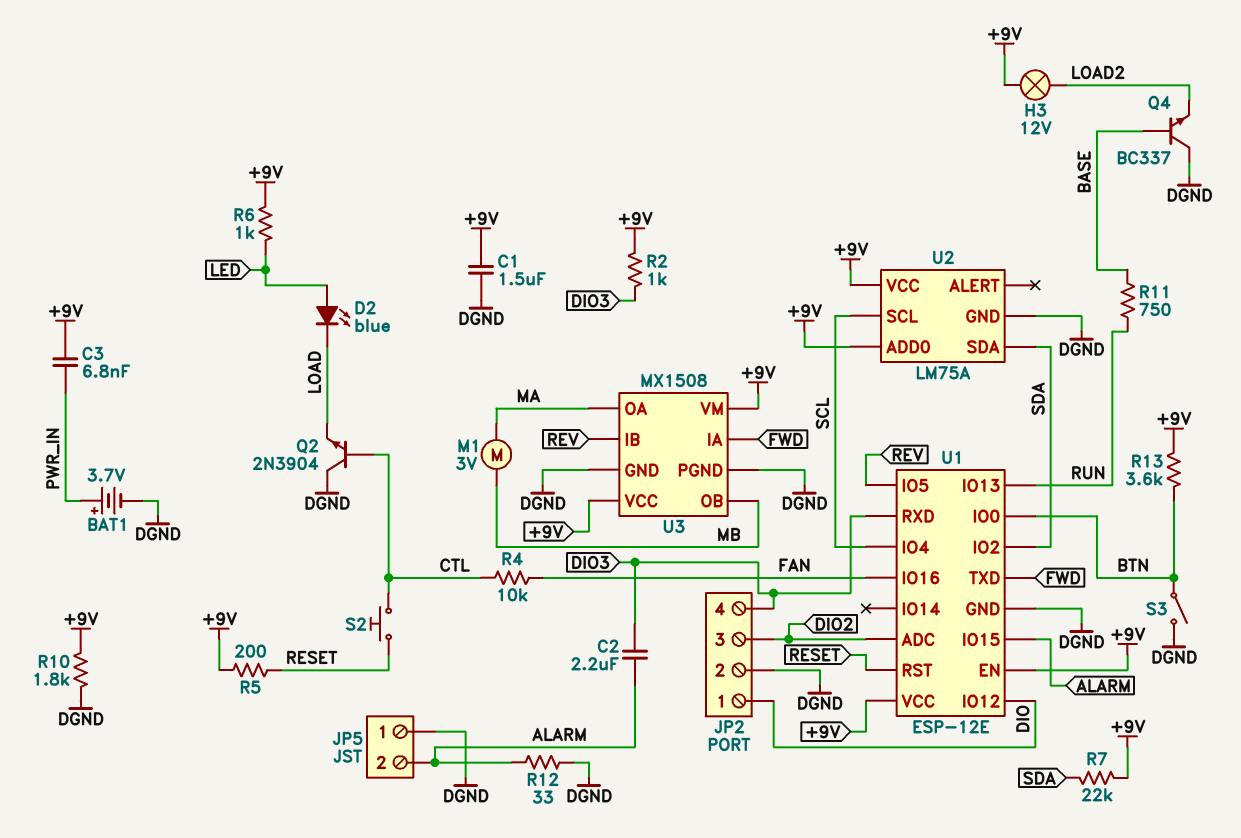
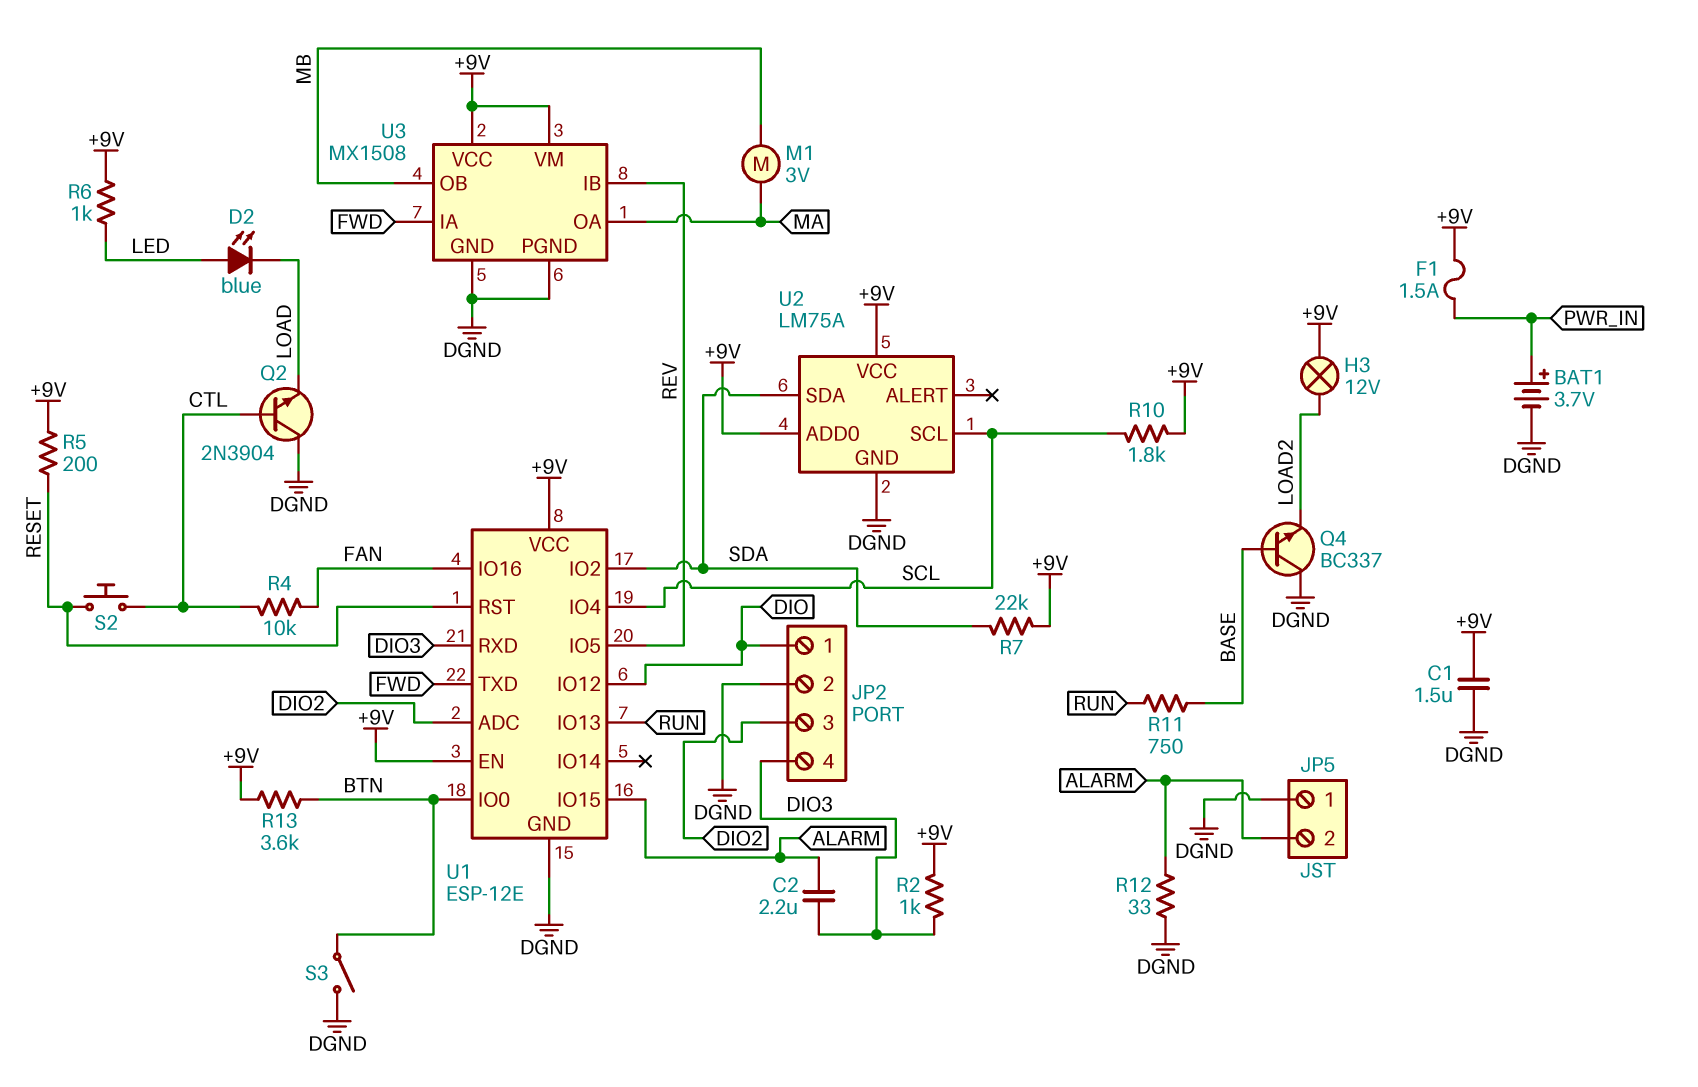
C3: 6.8nF (+9V, PWR_IN) -> none
F1: none -> 1.5A (+9V, PWR_IN)
R10: 1.8k (+9V, DGND) -> 1.8k (+9V, SCL)

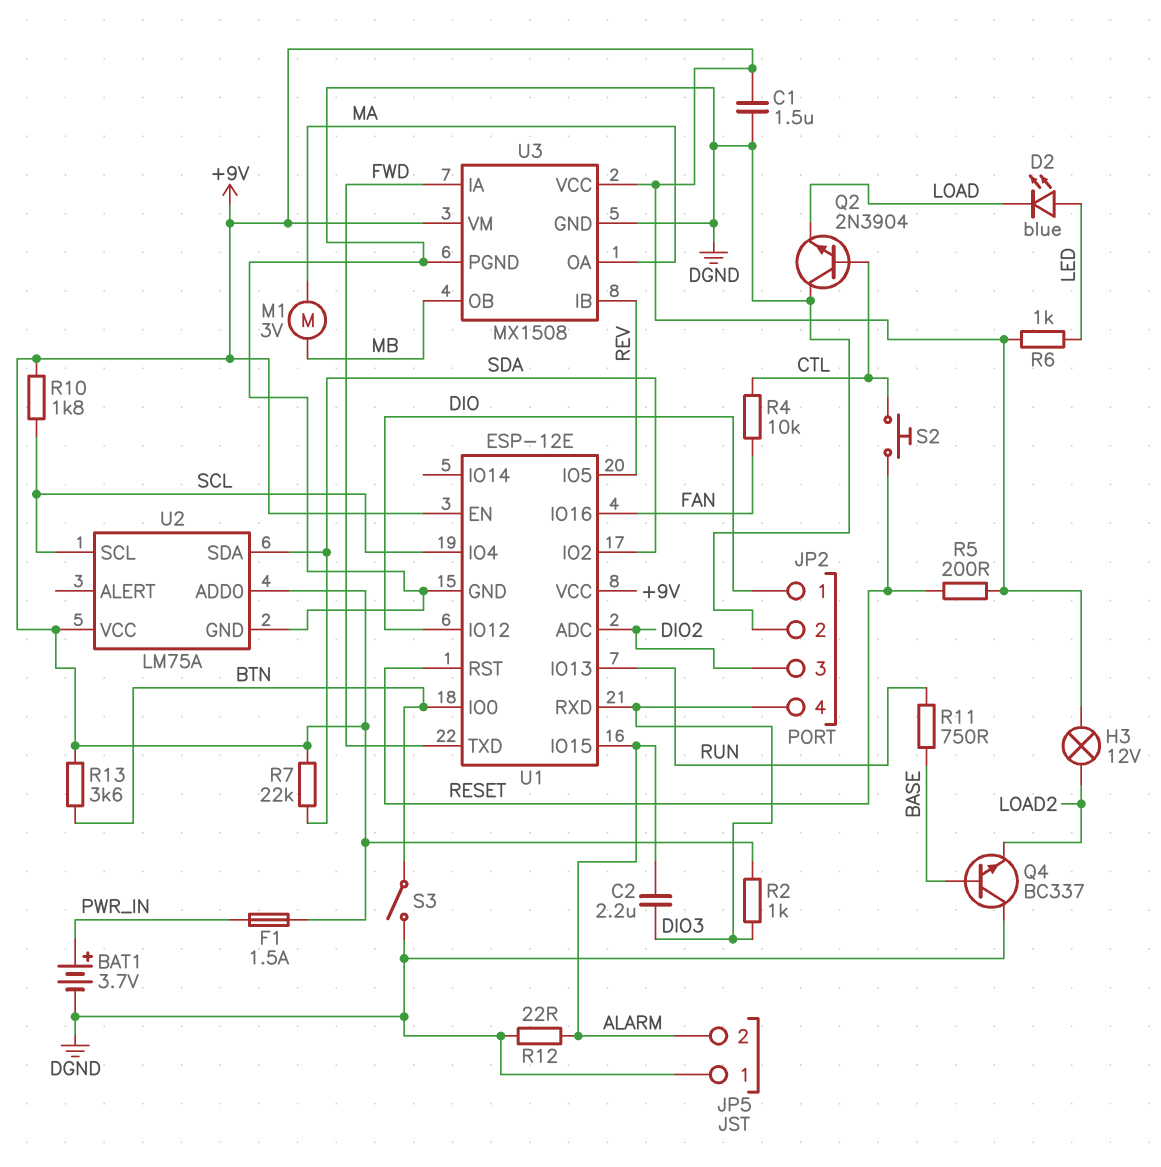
R12: 33 (ALARM, DGND) -> 22 (ALARM, DGND)

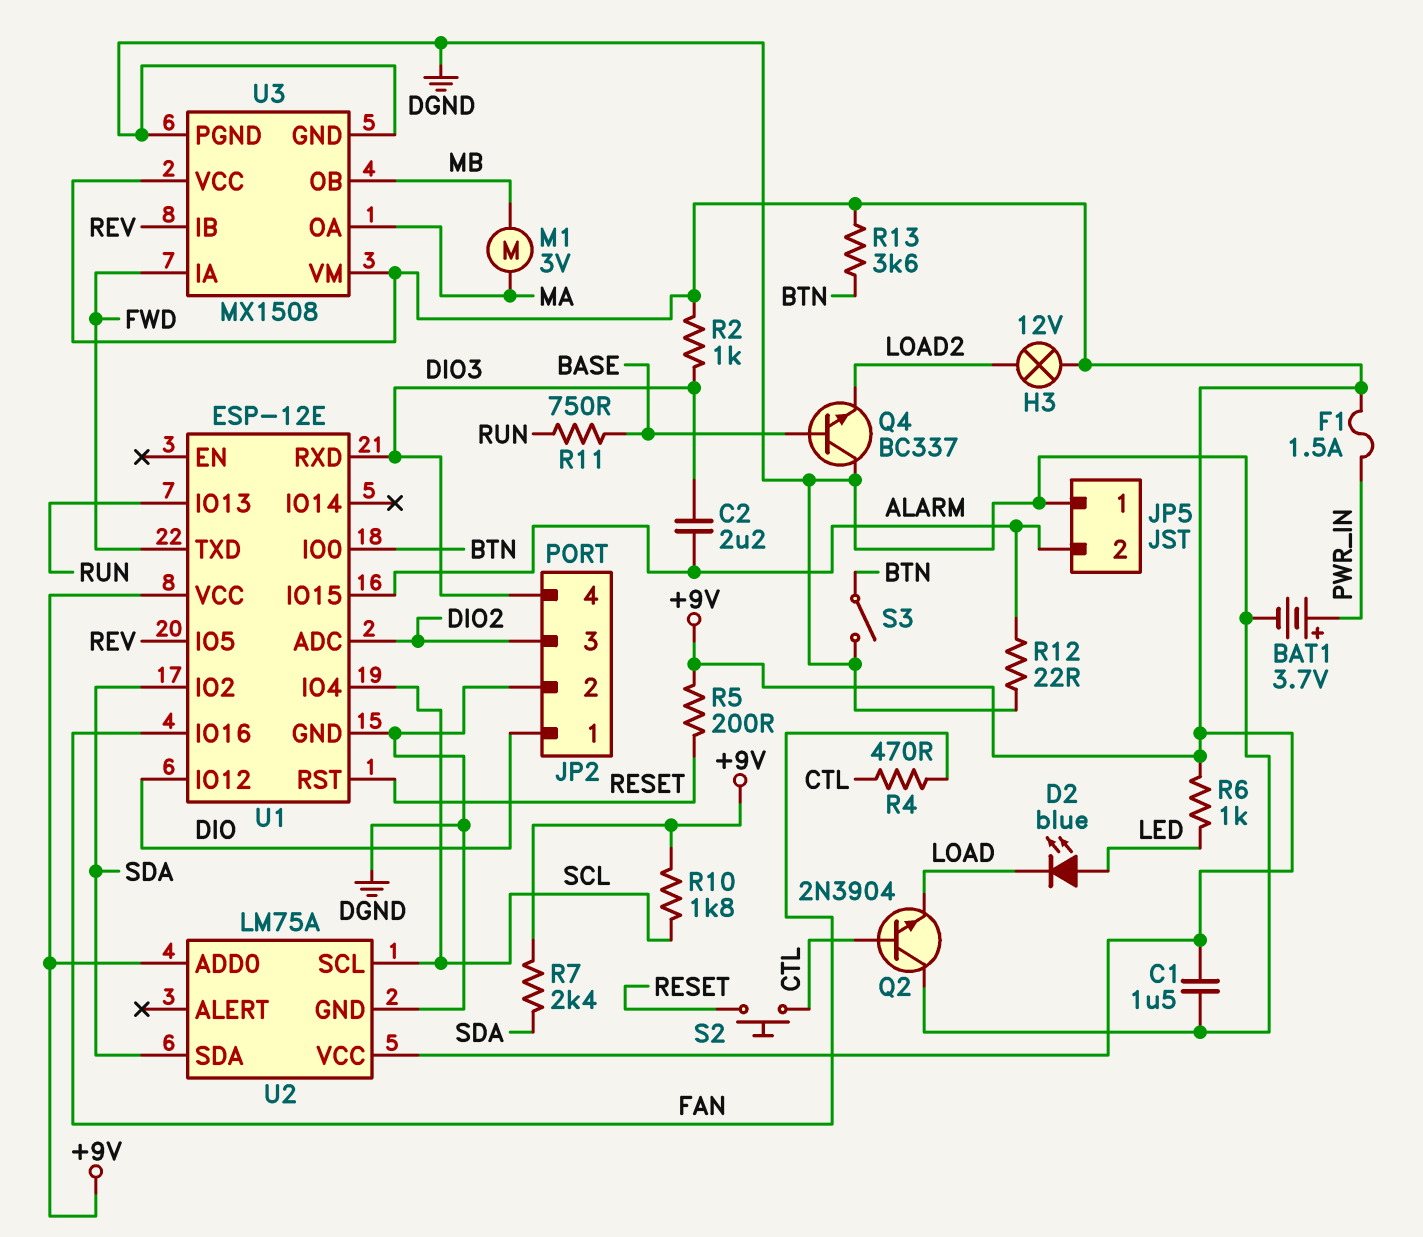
R4: 10k (CTL, FAN) -> 470 (CTL, FAN)
R7: 22k (+9V, SDA) -> 2.4k (+9V, SDA)
U1 pin EN: +9V -> none

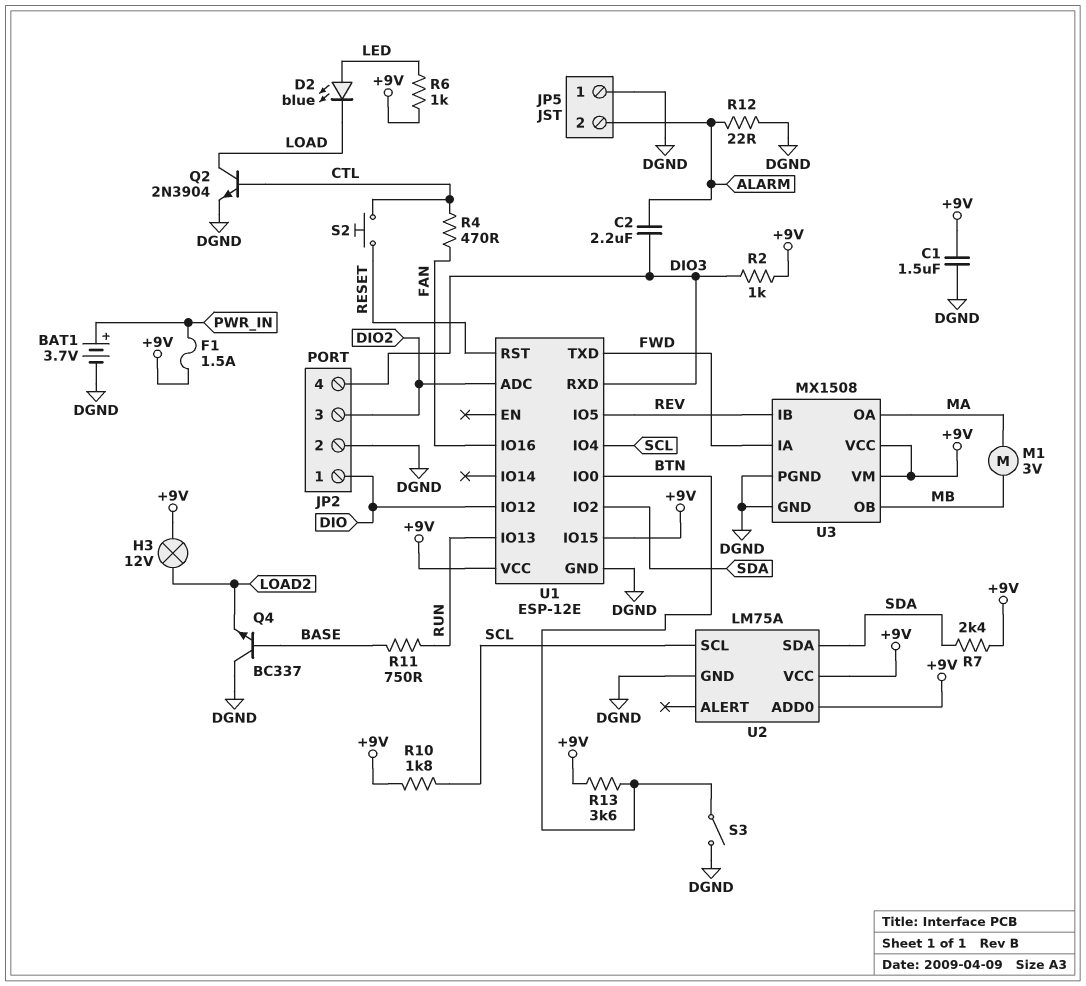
Q2: NPN 2N3904 (B CTL, C DGND, E LOAD) -> NPN 2N3904 (B CTL, C LOAD, E DGND)
R5: 200 (+9V, RESET) -> none
U1 pin IO15: ALARM -> +9V

